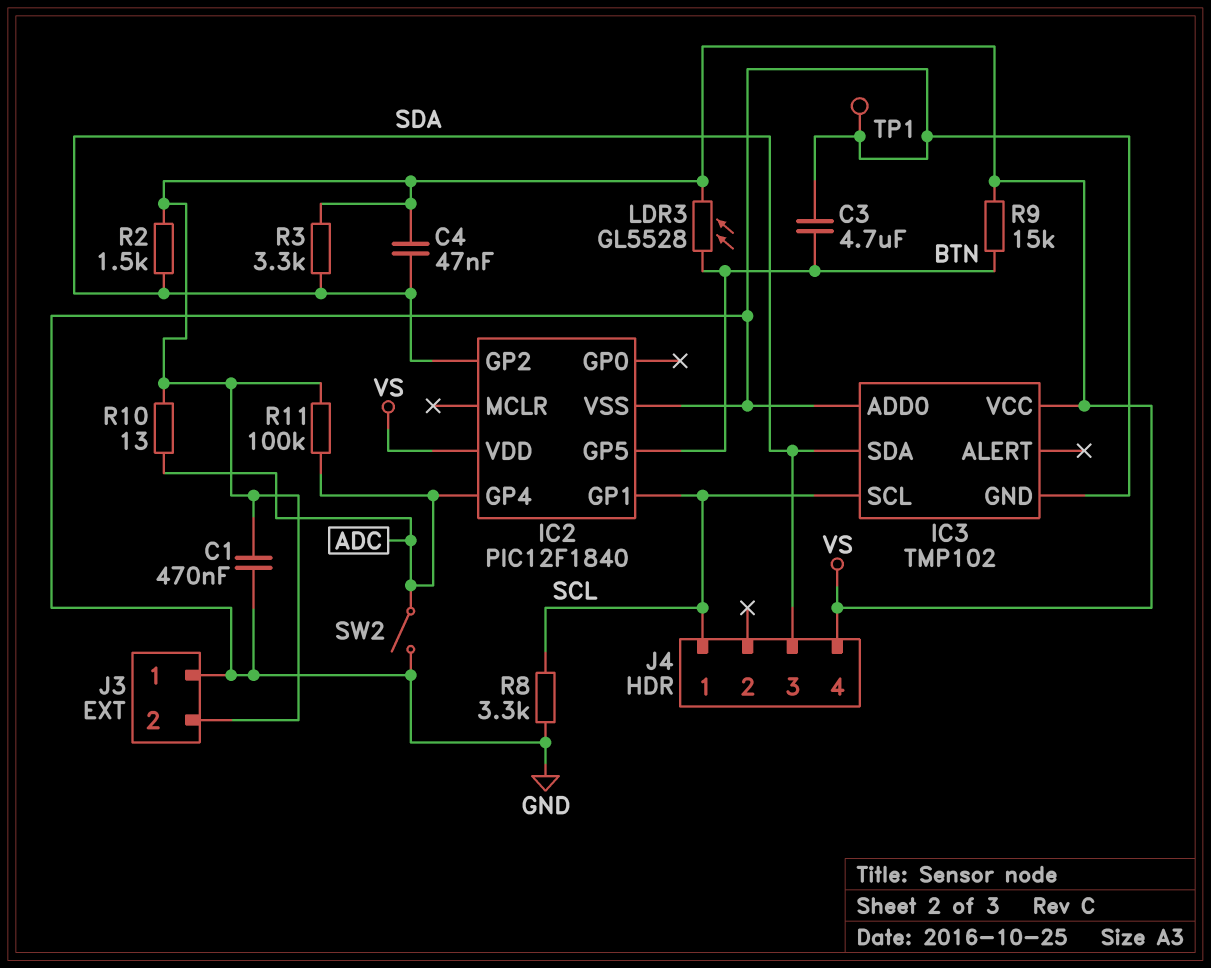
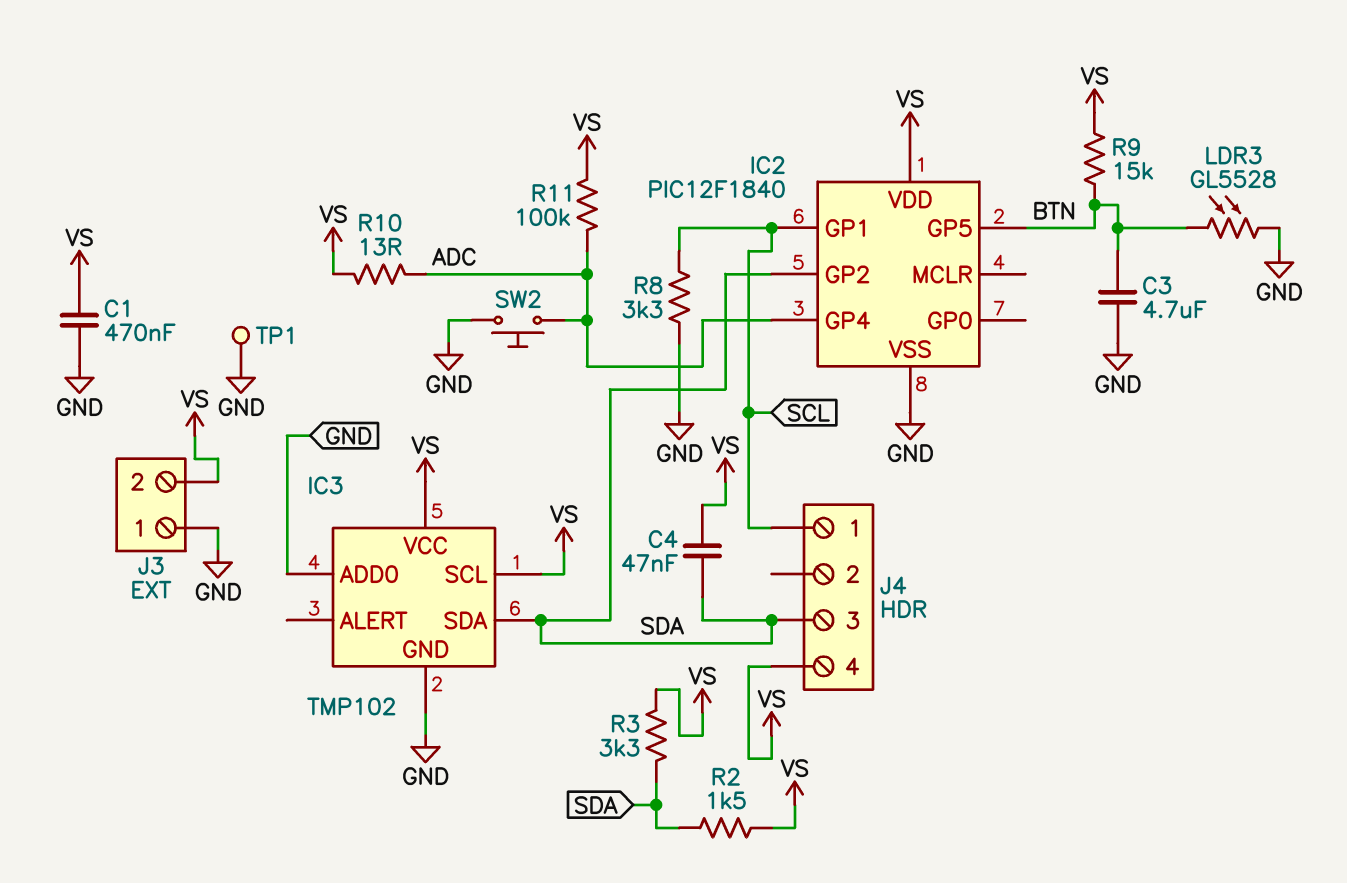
IC3 pin SCL: SCL -> VS
LDR3: GL5528 (BTN, VS) -> GL5528 (BTN, GND)
SW2: switch (ADC, GND) -> button (ADC, GND)

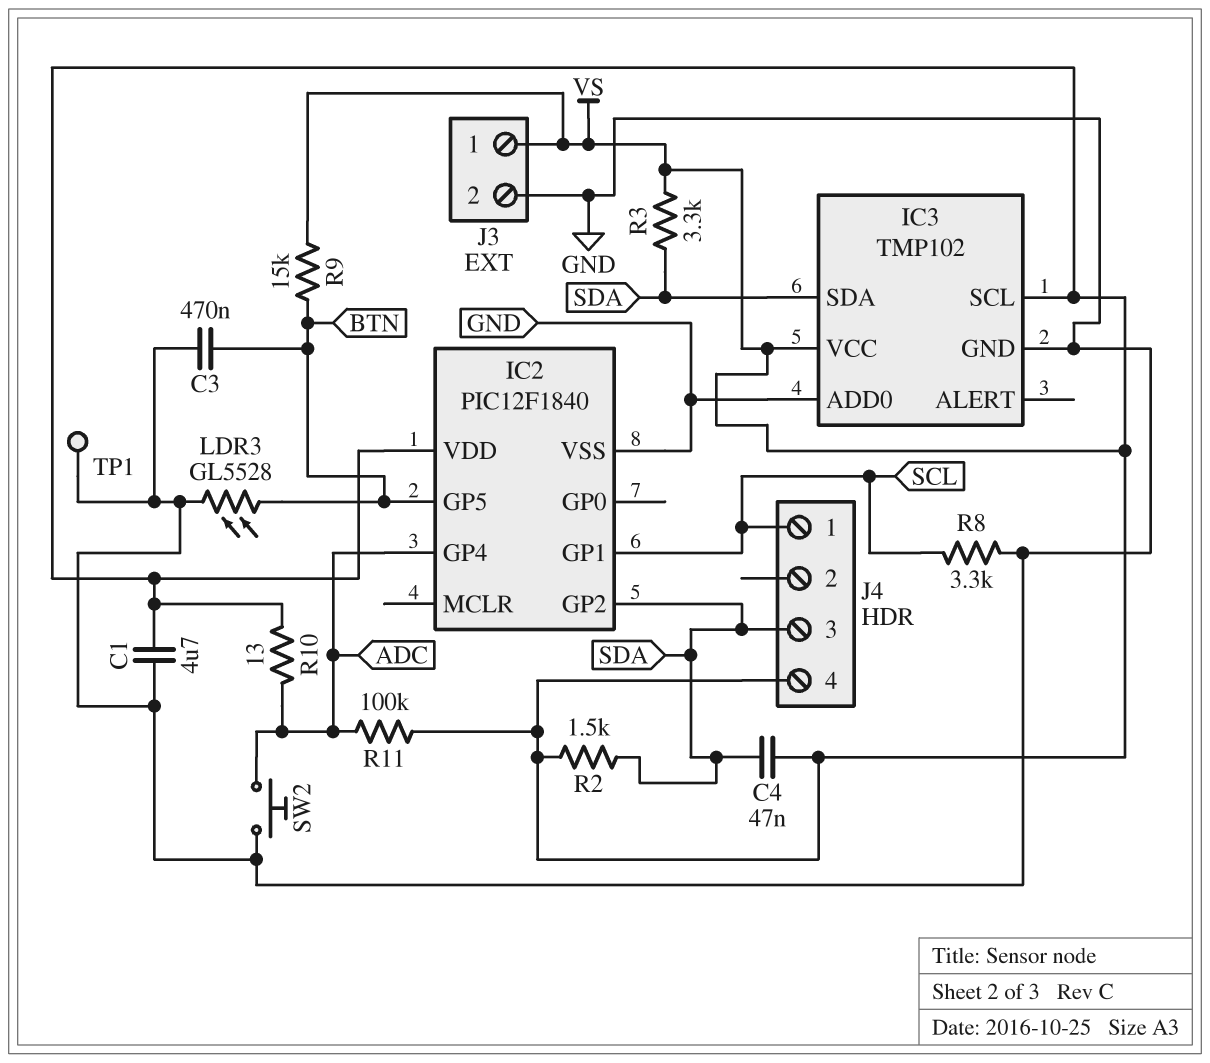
C1: 470nF (GND, VS) -> 4.7uF (GND, VS)
C3: 4.7uF (BTN, GND) -> 470nF (BTN, GND)
J3 pin 1: GND -> VS
J3 pin 2: VS -> GND

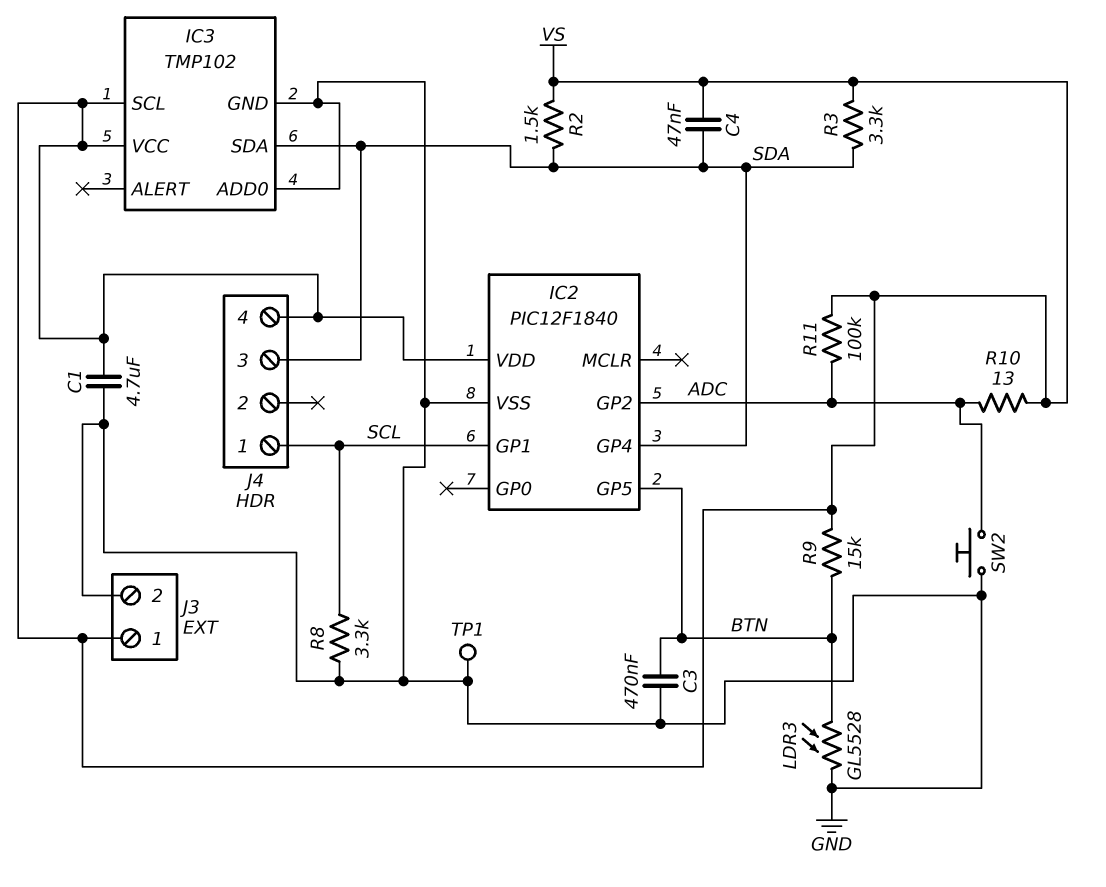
IC2 pin GP2: SDA -> ADC
IC2 pin GP4: ADC -> SDA

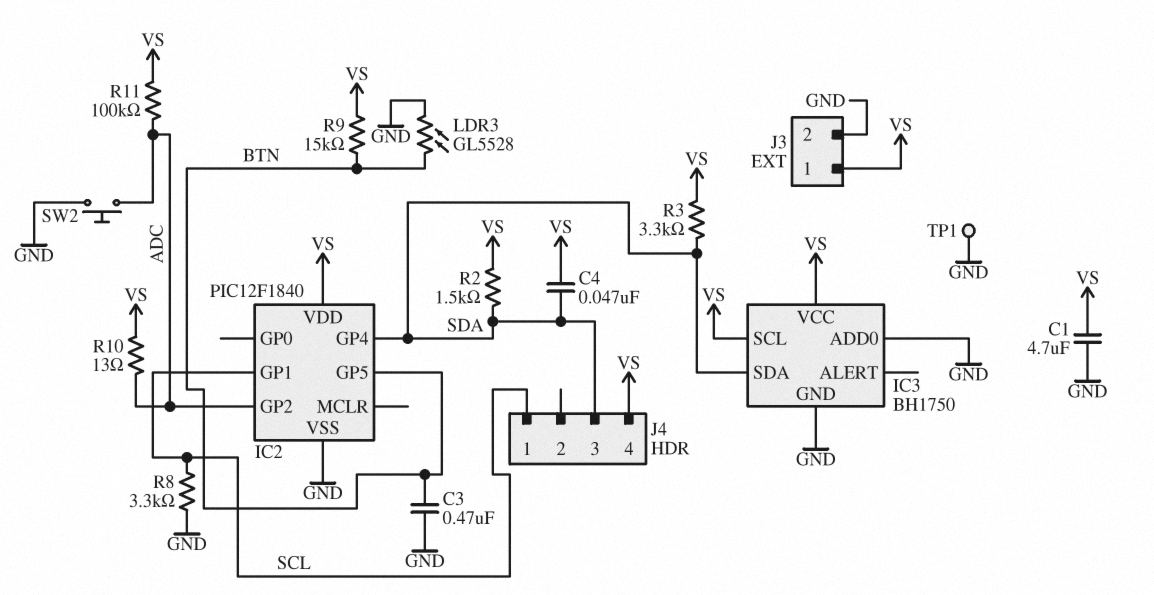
IC3: TMP102 -> BH1750

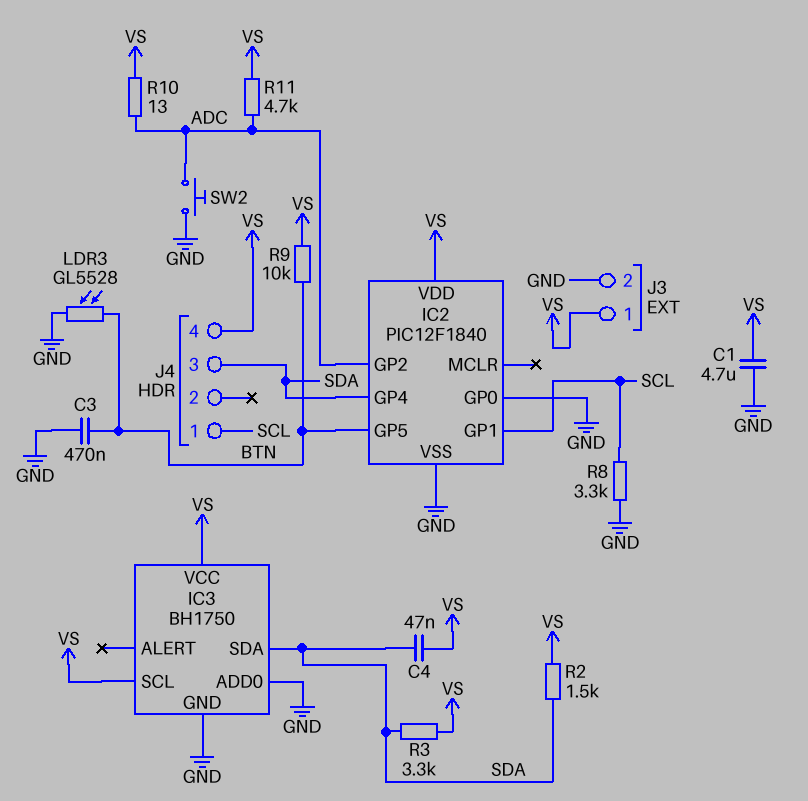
IC2 pin GP0: none -> GND
R9: 15k (BTN, VS) -> 10k (BTN, VS)
R11: 100k (ADC, VS) -> 4.7k (ADC, VS)
TP1: test point (GND) -> none

